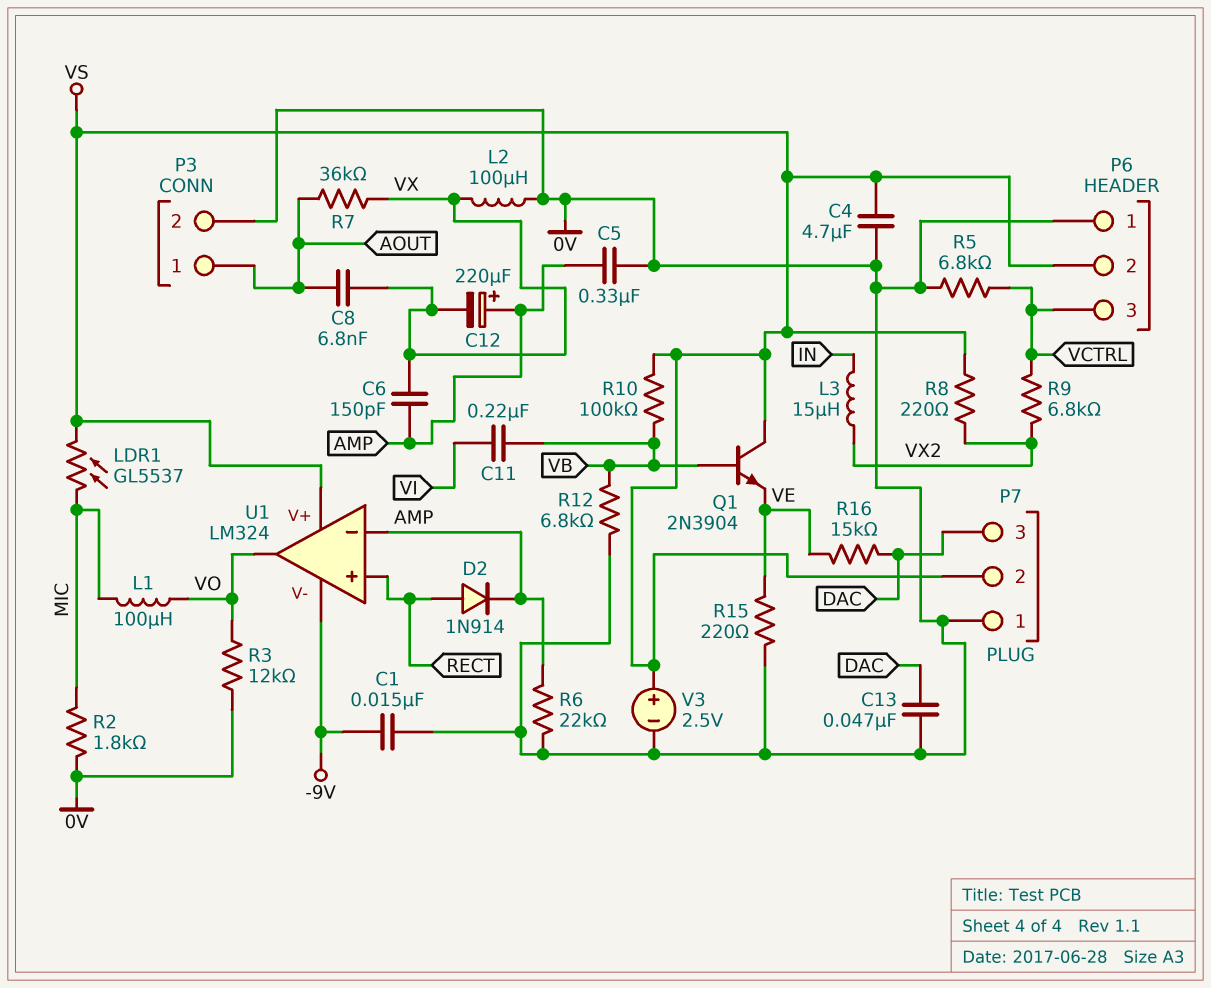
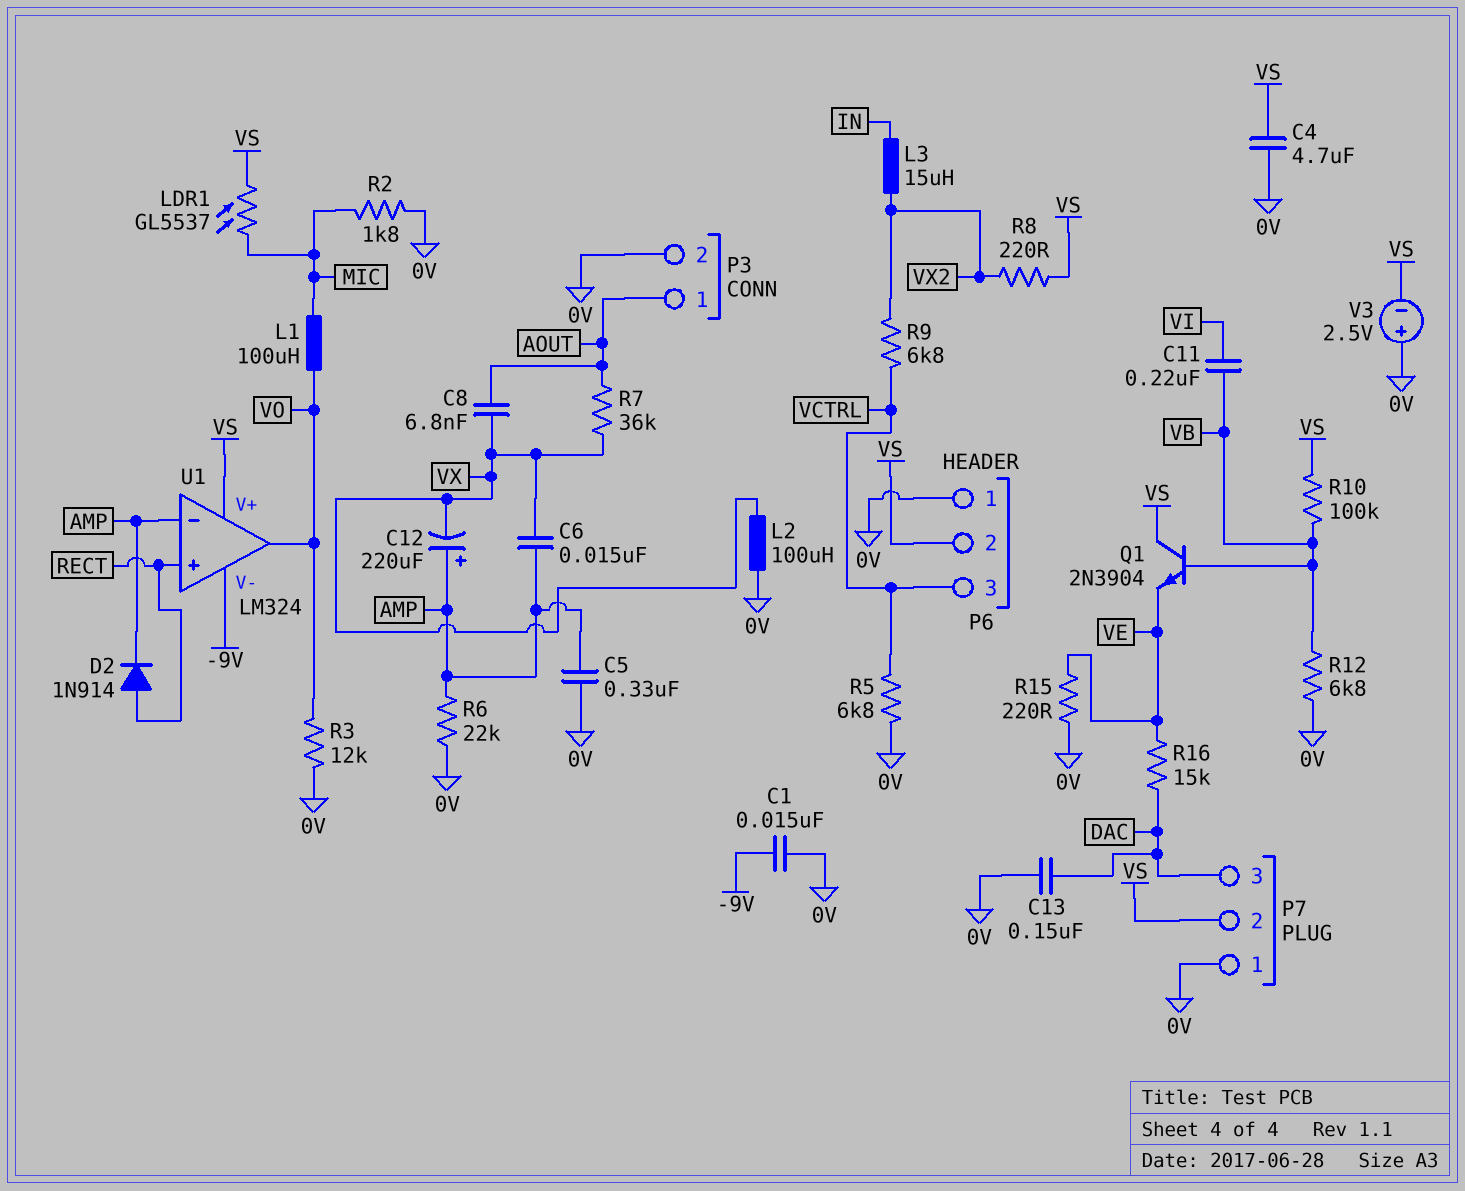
C6: 150pF (AMP, VX) -> 15nF (AMP, VX)
C13: 47nF (0V, DAC) -> 150nF (0V, DAC)
V3: 2.5V (plus VS, minus 0V) -> 2.5V (plus 0V, minus VS)

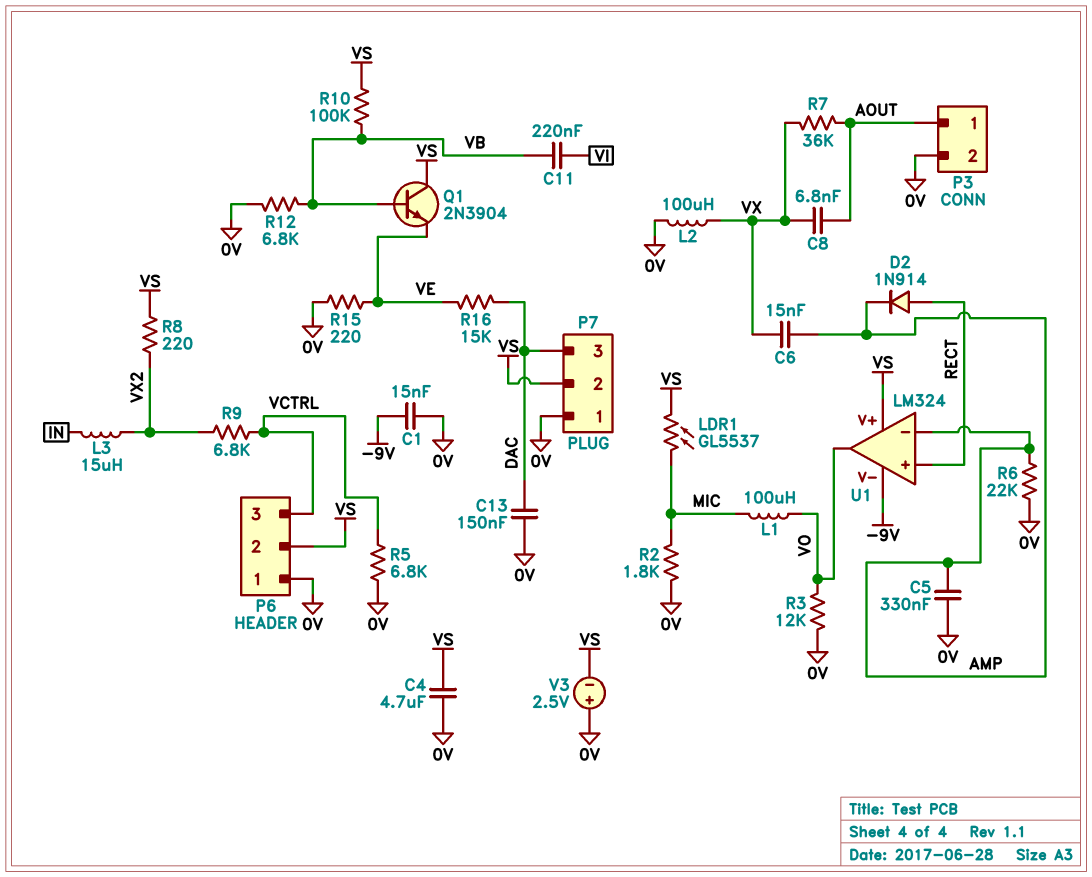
C12: 220uF (plus AMP, minus VX) -> none

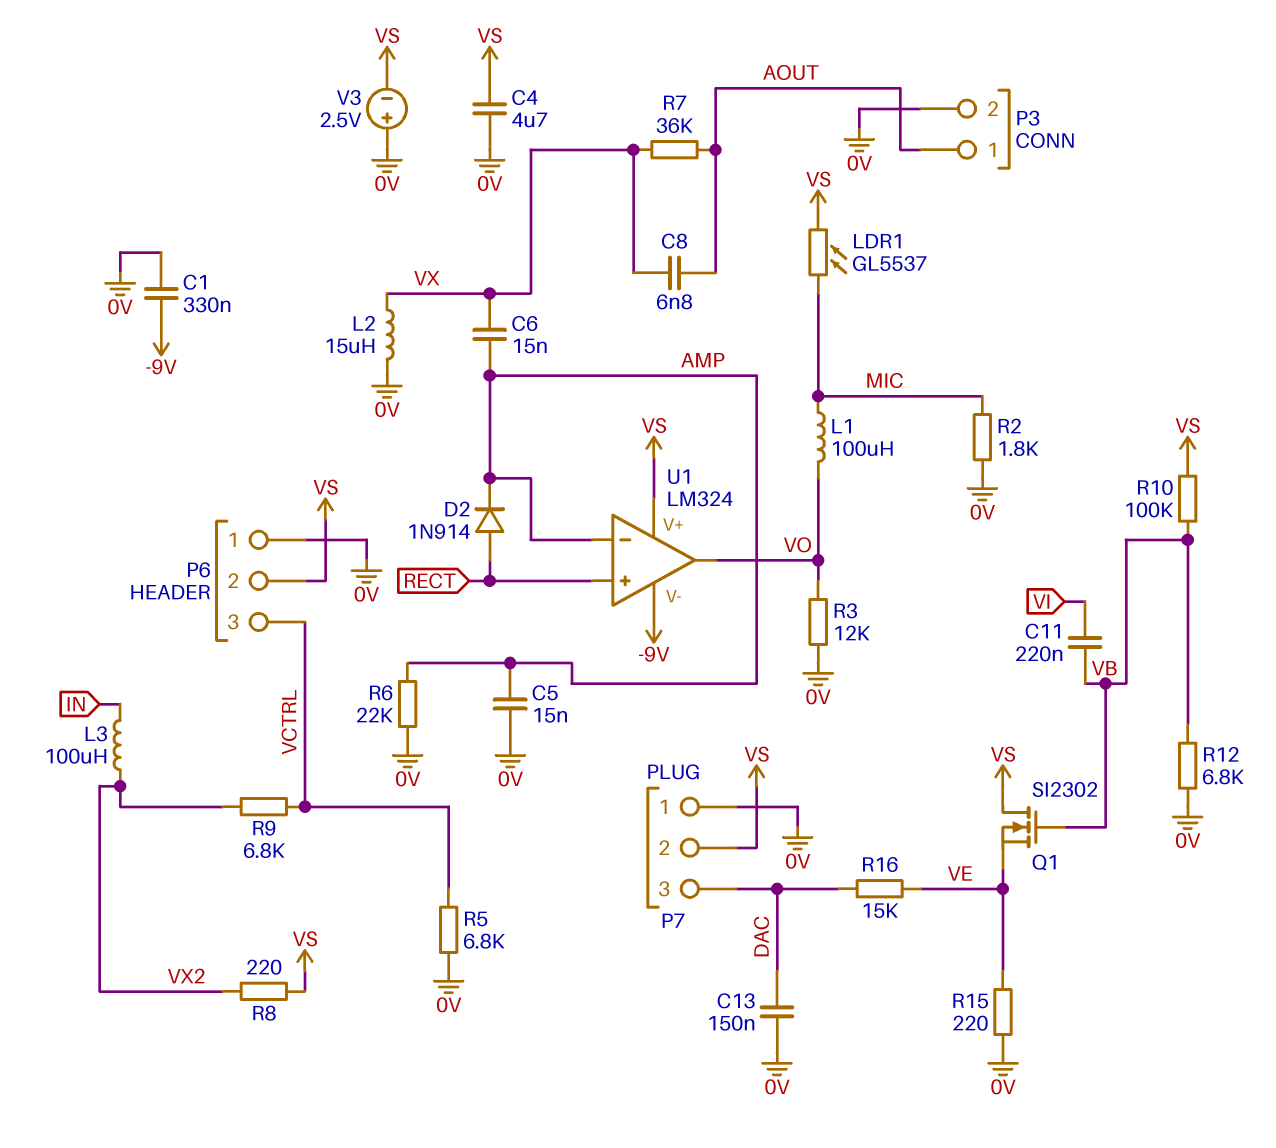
C1: 15nF (-9V, 0V) -> 330nF (-9V, 0V)
C5: 330nF (0V, AMP) -> 15nF (0V, AMP)
L2: 100uH (0V, VX) -> 15uH (0V, VX)
L3: 15uH (IN, VX2) -> 100uH (IN, VX2)
Q1: NPN 2N3904 (B VB, C VS, E VE) -> NMOS SI2302 (G VB, D VS, S VE)

